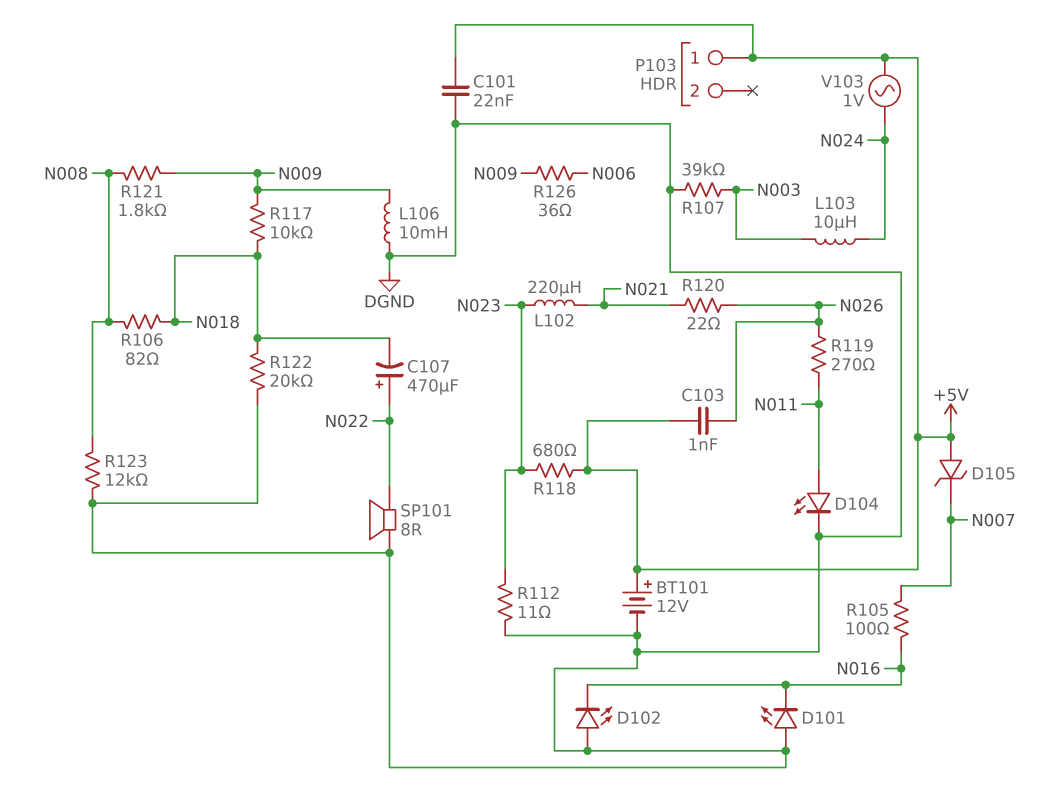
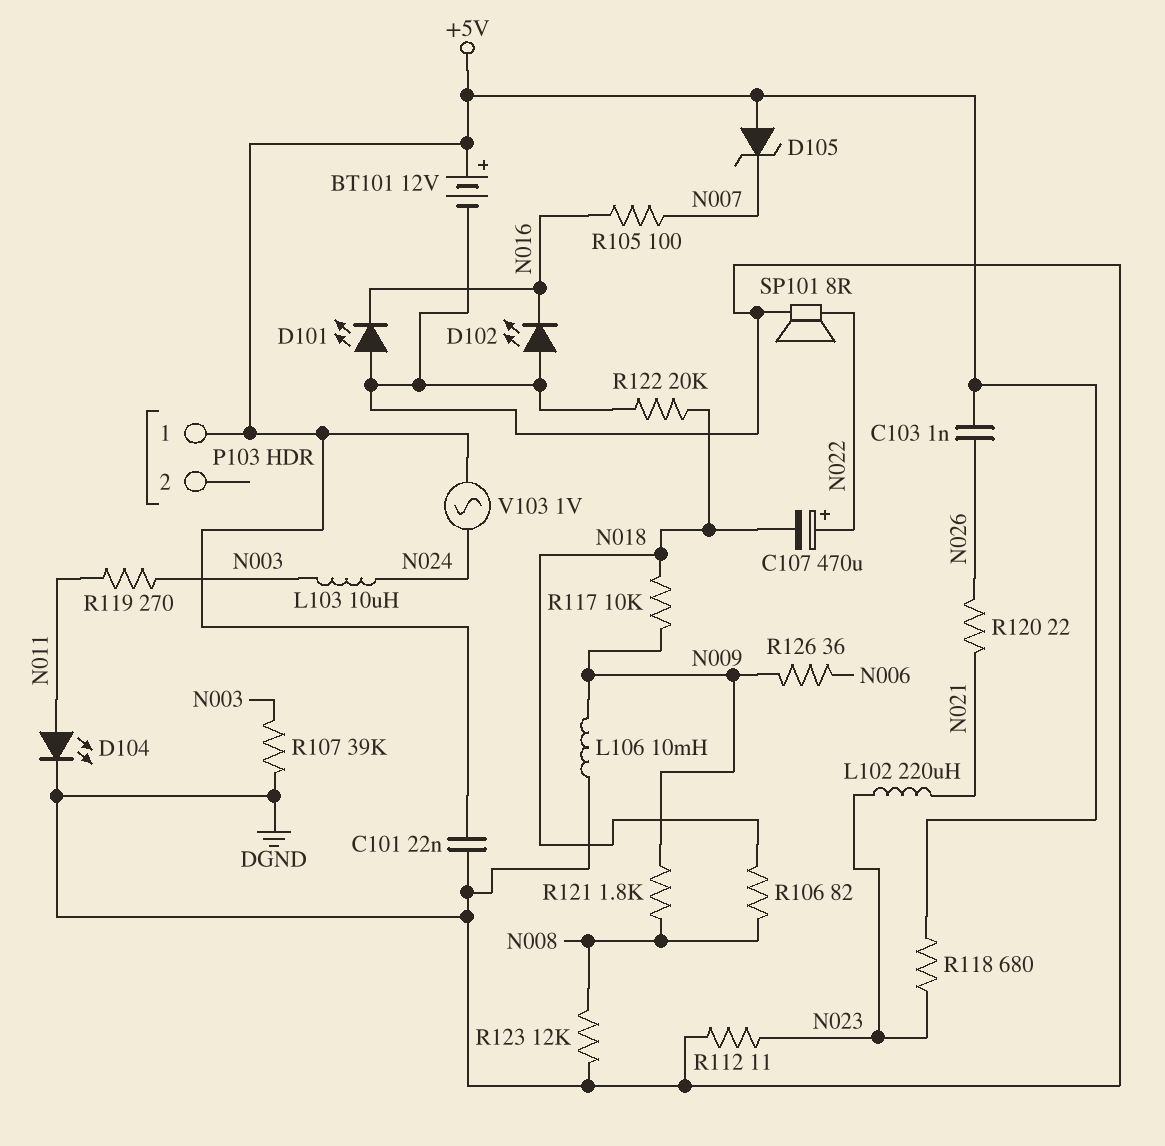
R119: 270 (N011, N026) -> 270 (N003, N011)

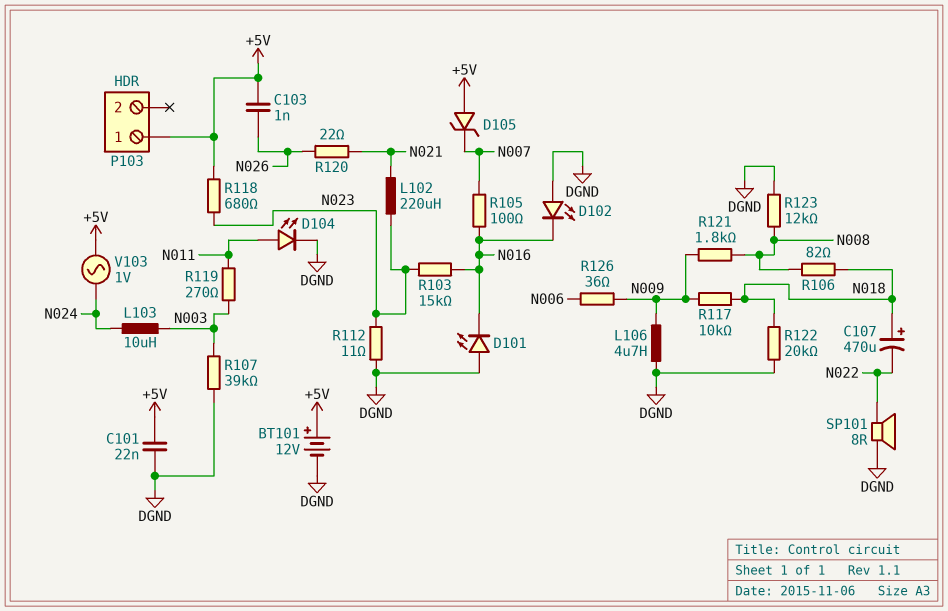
C107: 470uF (plus N022, minus N018) -> 470uF (plus N018, minus N022)
L106: 10mH (DGND, N009) -> 4.7uH (DGND, N009)
R103: none -> 15k (N016, N023)

